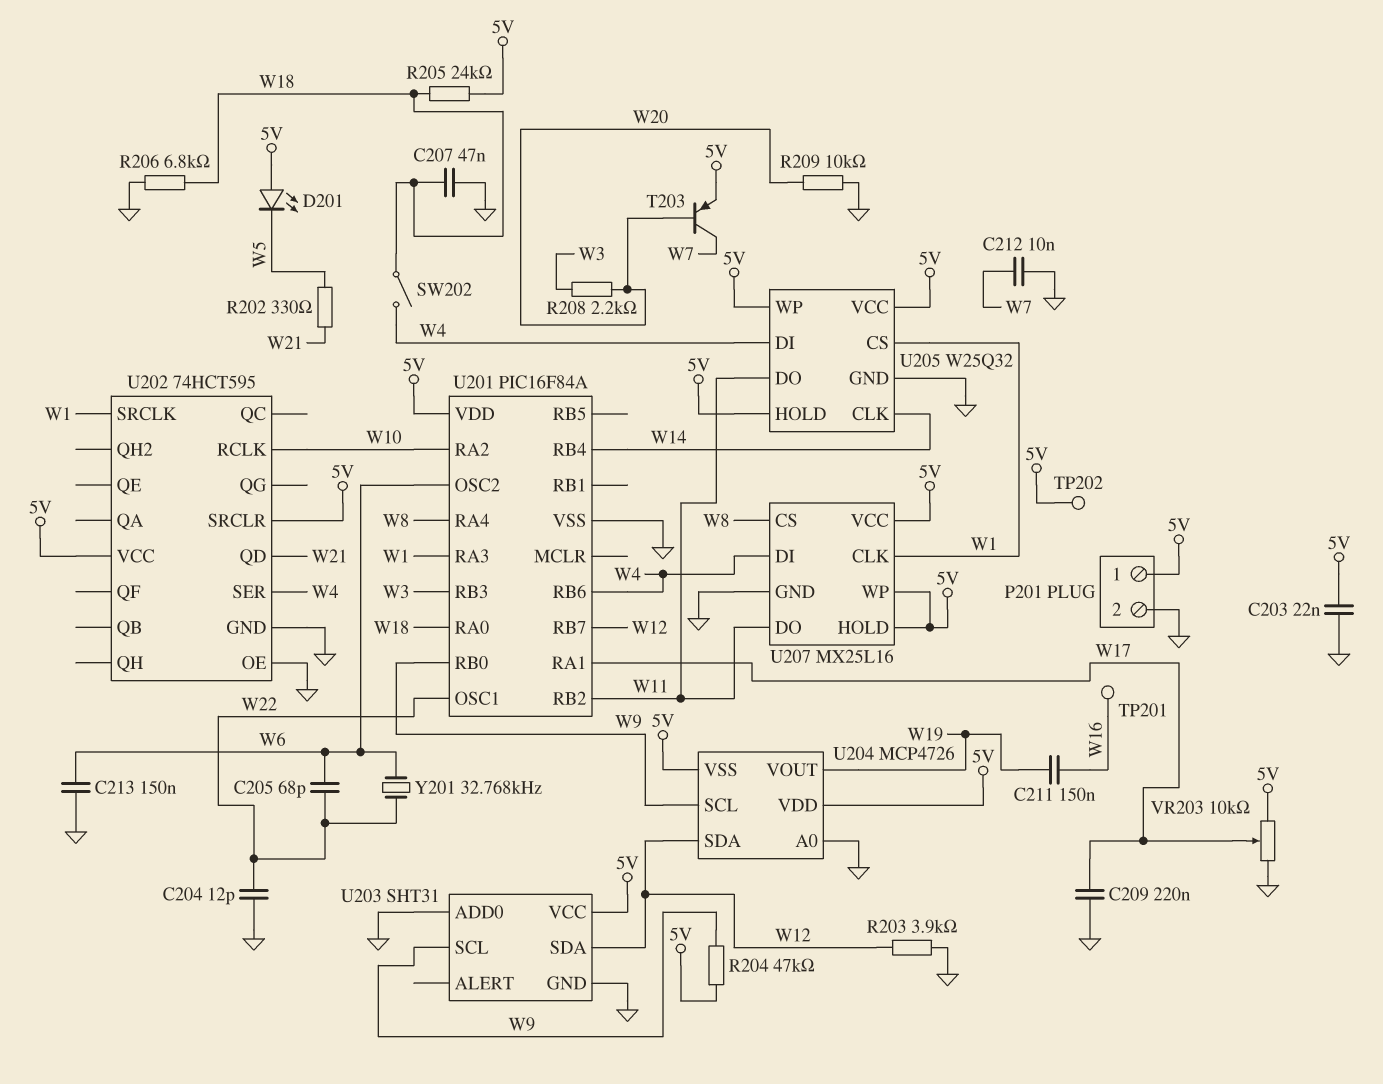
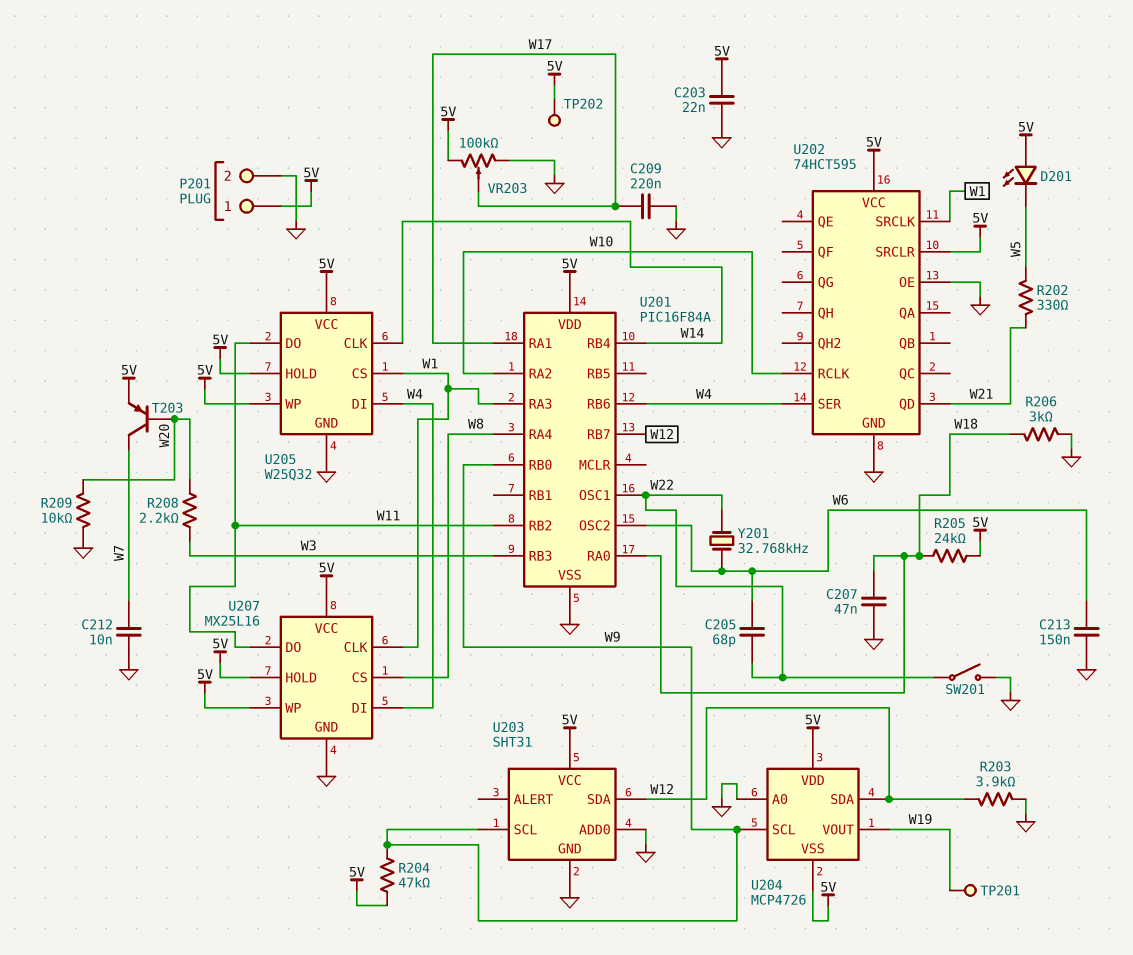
C204: 12pF (GND, W22) -> none
C211: 150nF (W16, W19) -> none
R206: 6.8k (GND, W18) -> 3k (GND, W18)
SW201: none -> switch (GND, W22)
SW202: switch (W4, W18) -> none
TP201: test point (W16) -> test point (W19)
VR203: 10k (5V, GND, wiper W17) -> 100k (5V, GND, wiper W17)

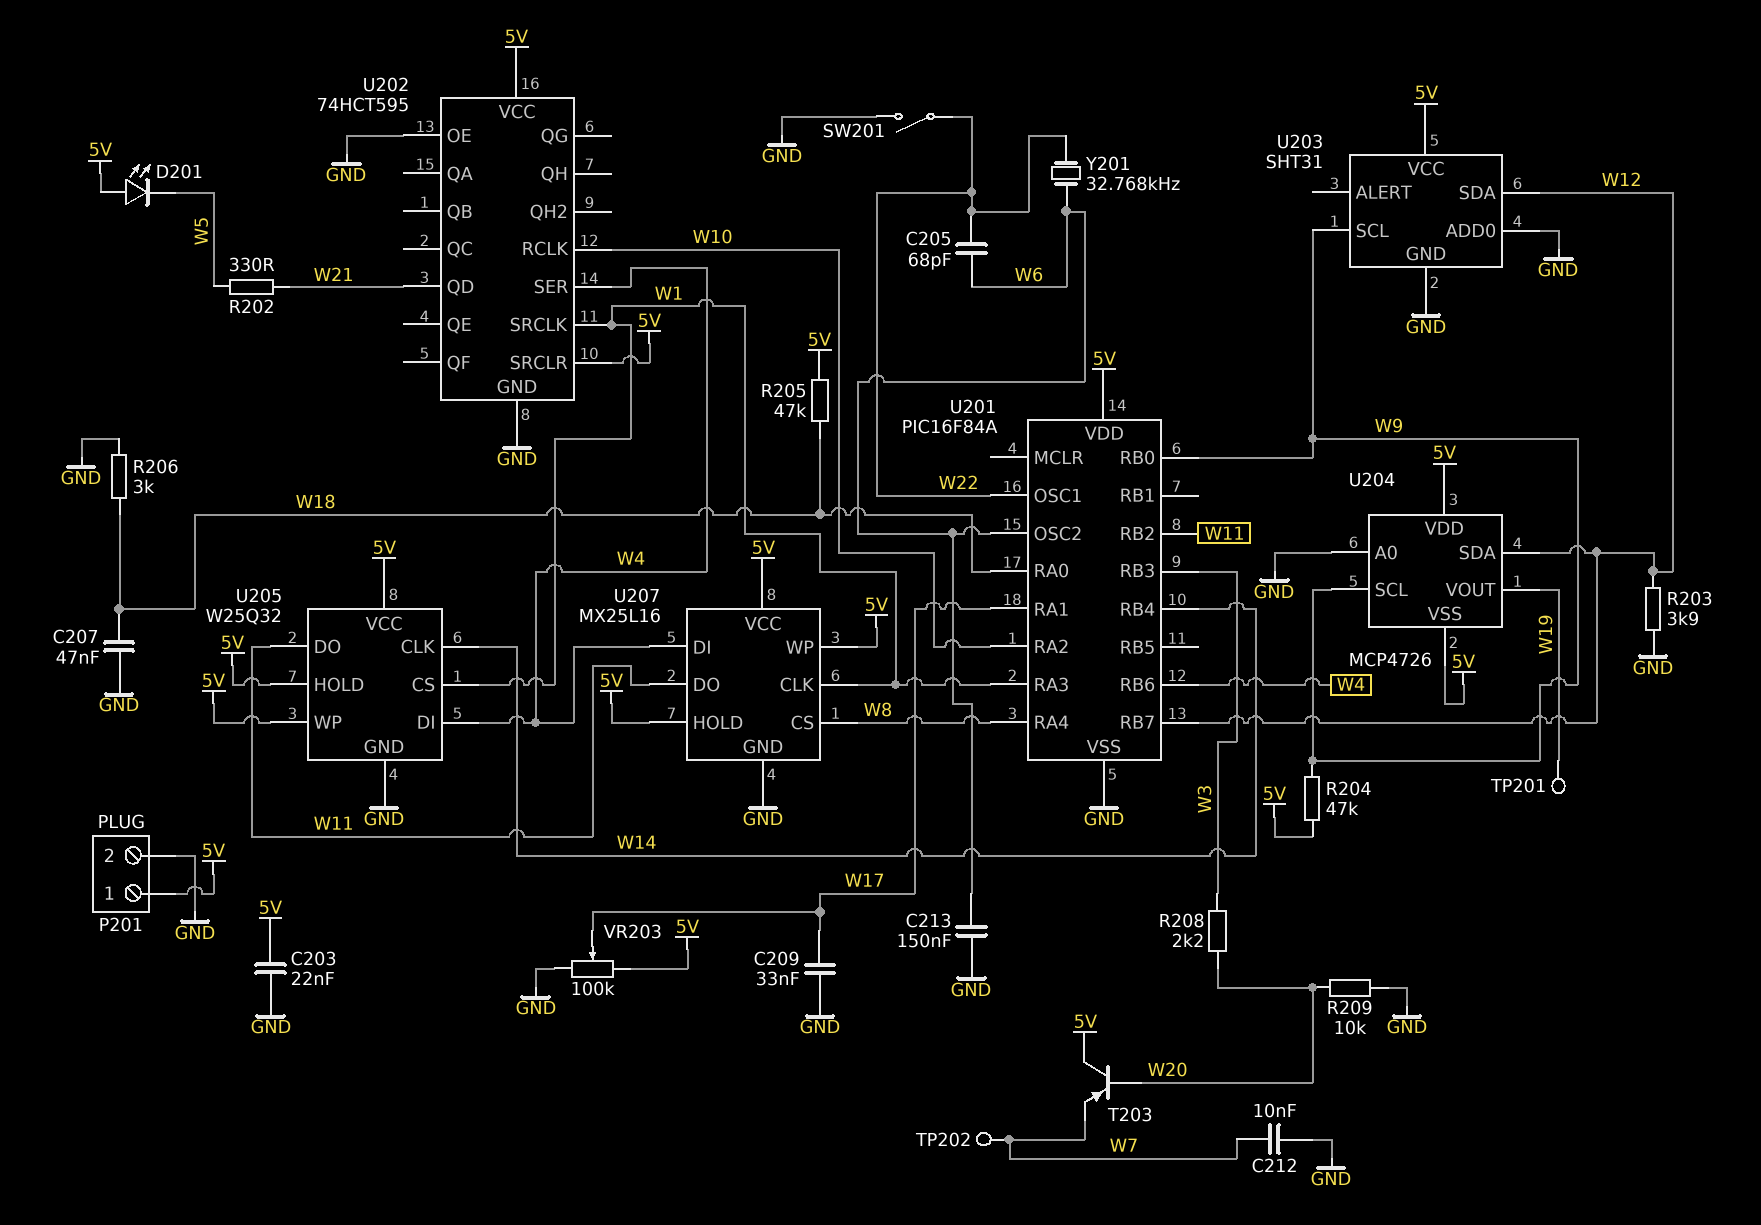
C209: 220nF (GND, W17) -> 33nF (GND, W17)
R205: 24k (5V, W18) -> 47k (5V, W18)
T203: PNP (B W20, C W7, E 5V) -> PNP (B W20, C 5V, E W7)
TP202: test point (5V) -> test point (W7)

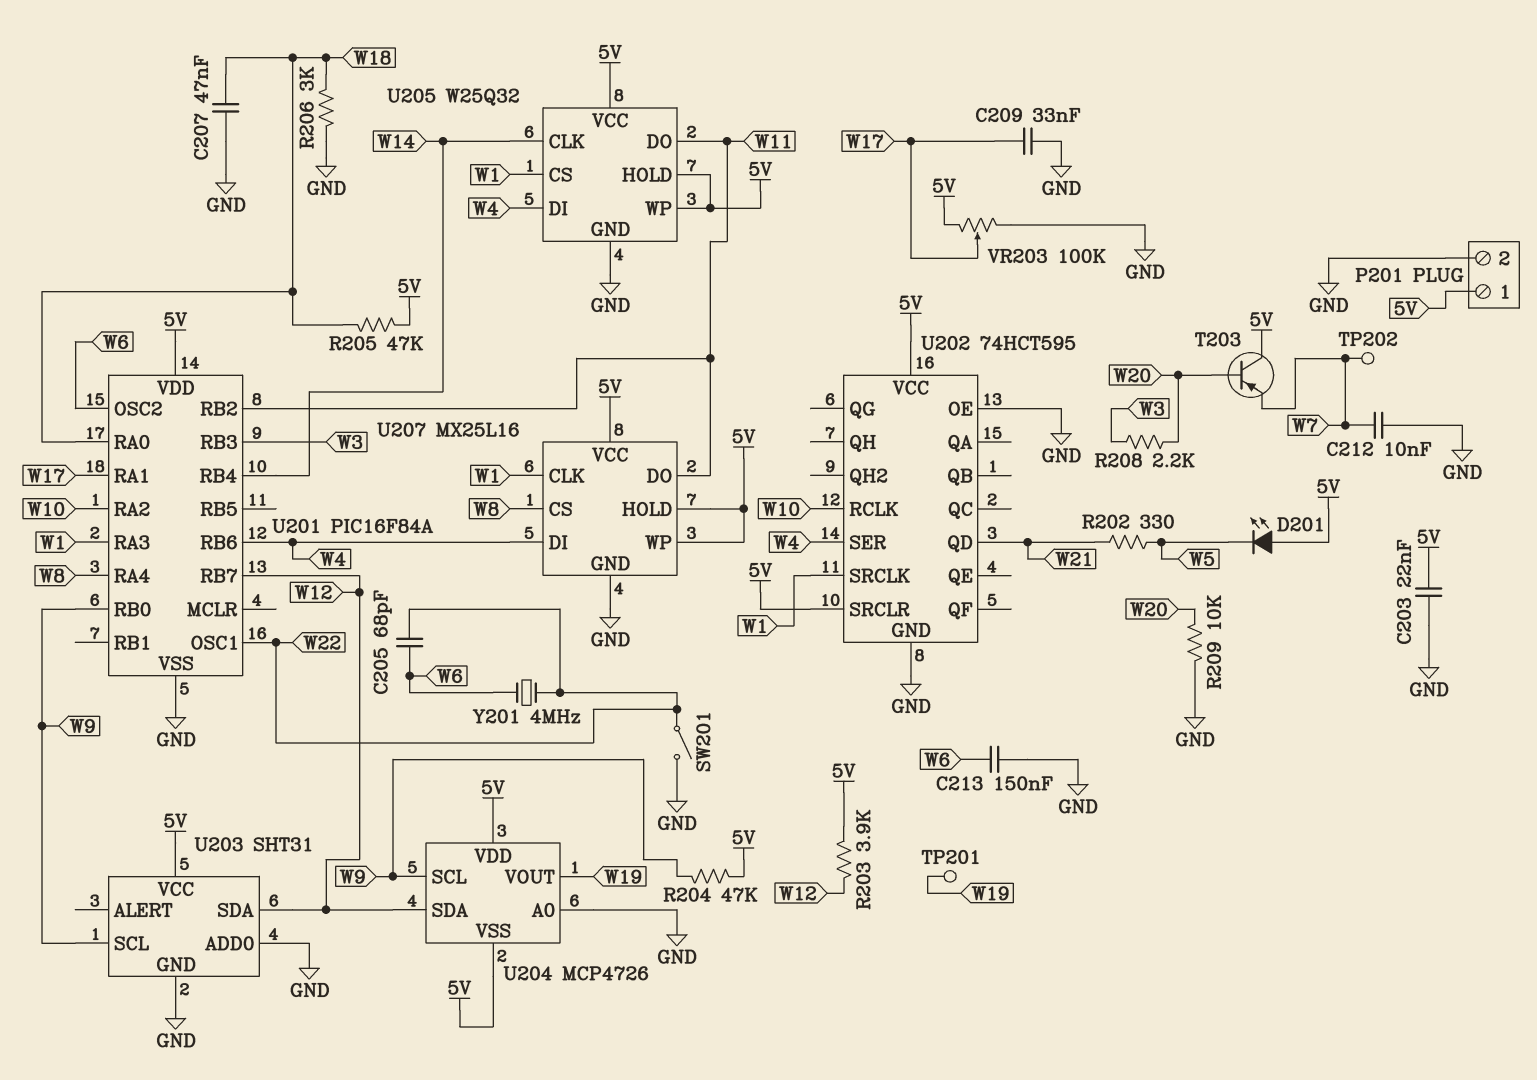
R203: 3.9k (GND, W12) -> 3.9k (5V, W12)
Y201: 32.768kHz (W6, W22) -> 4MHz (W6, W22)

